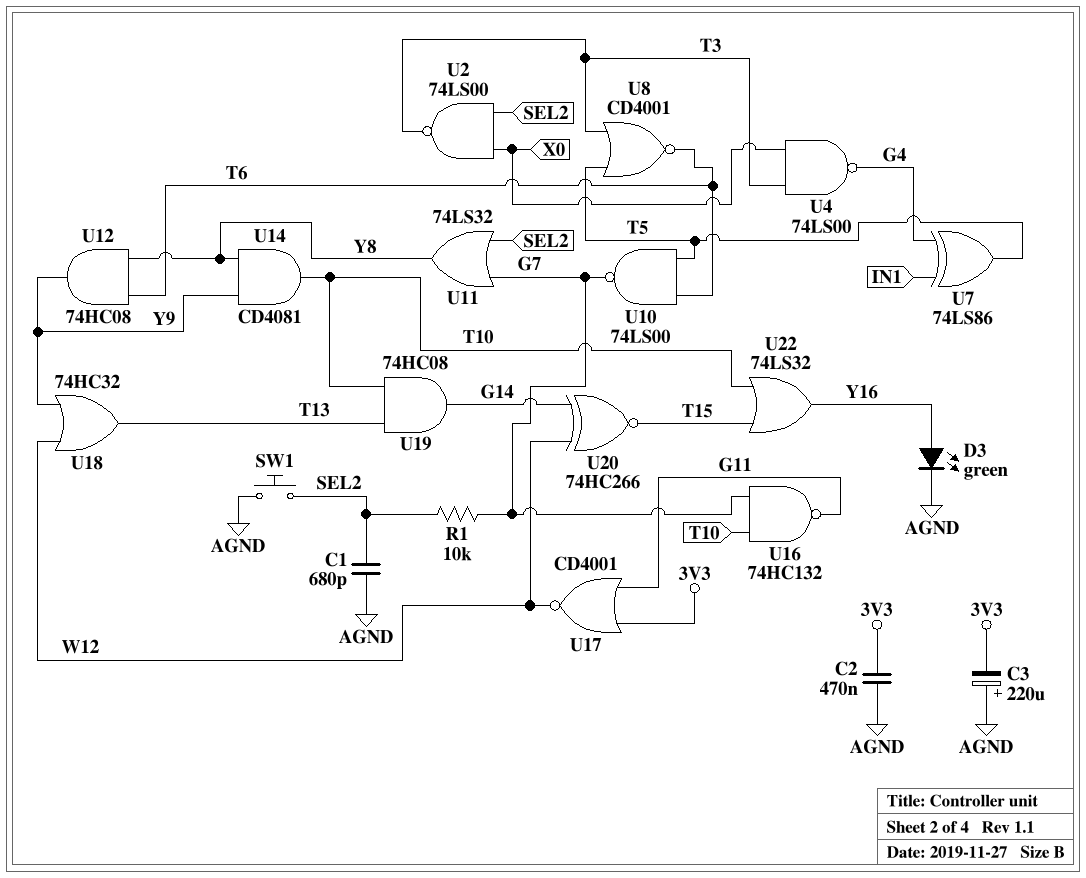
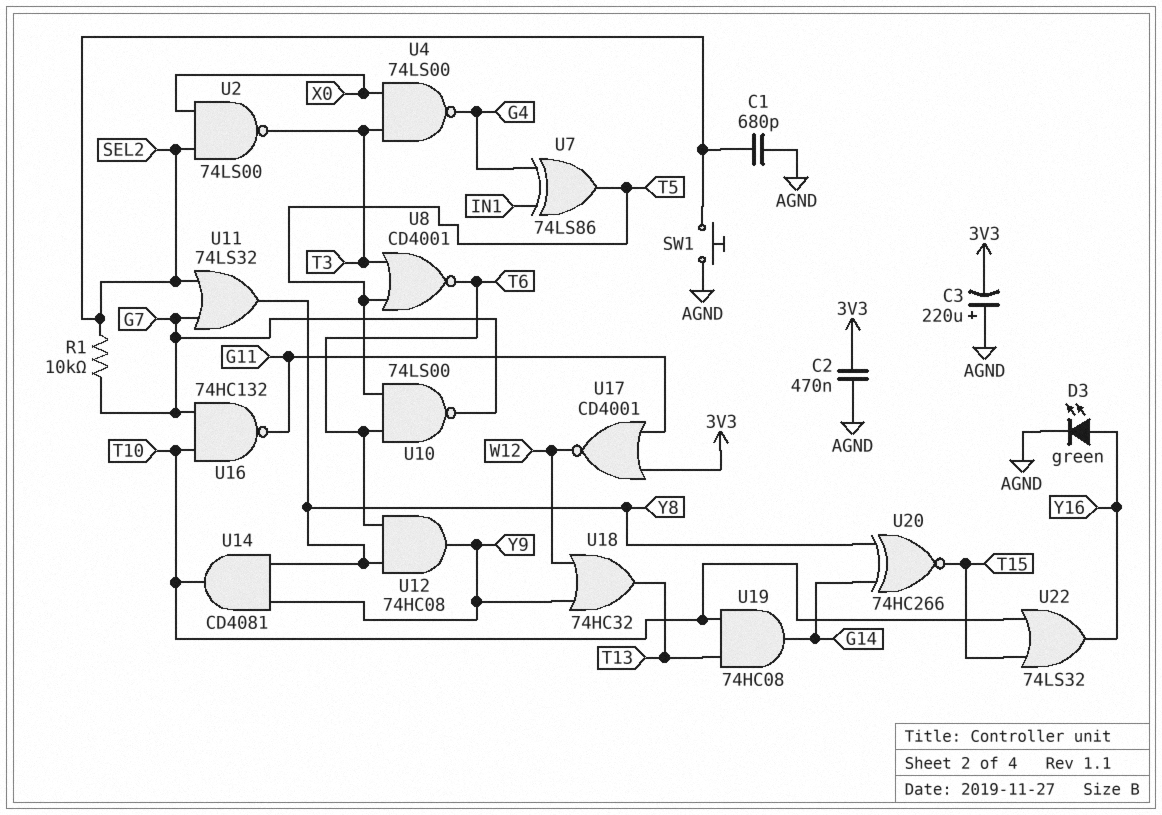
U20: XNOR 74HC266 (in G14, in W12, out T15) -> XNOR 74HC266 (in G14, in Y8, out T15)

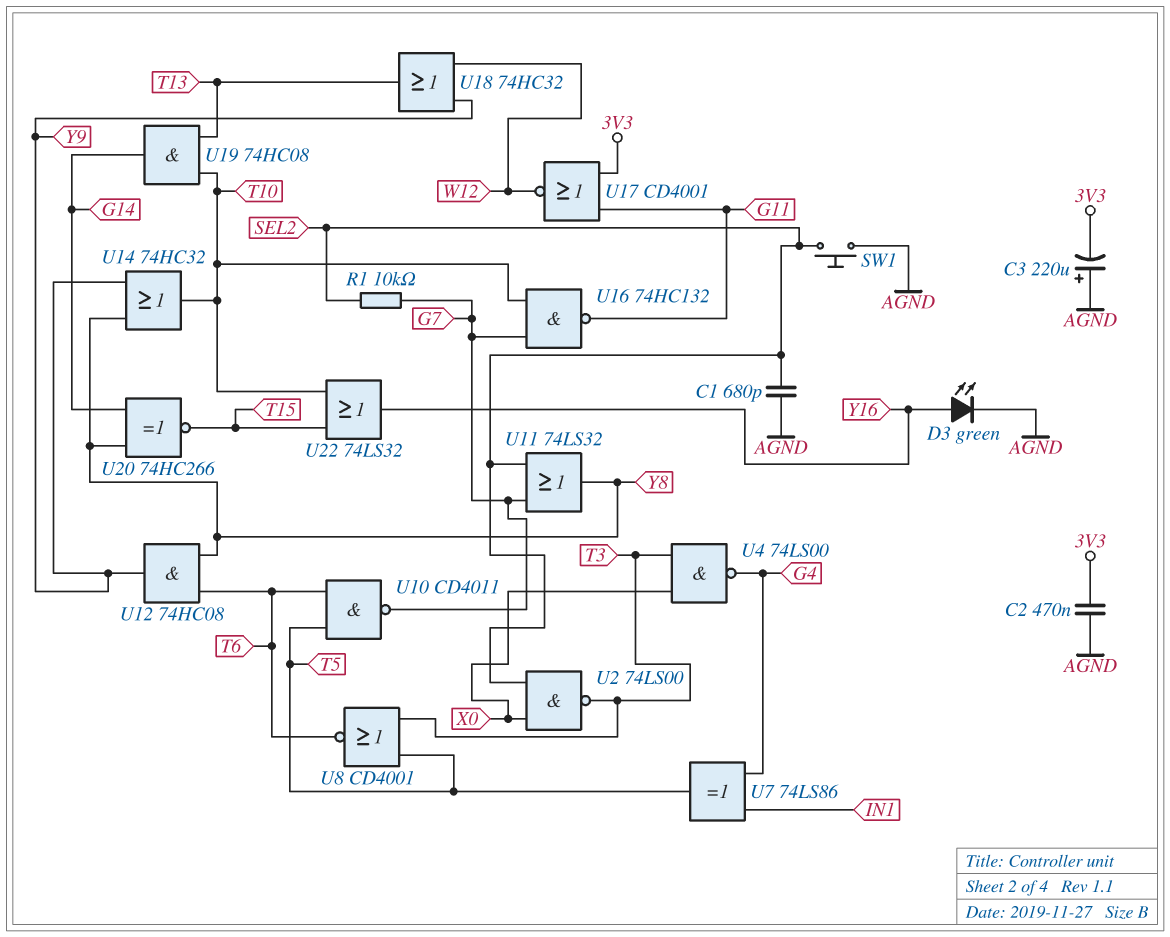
U10: NAND 74LS00 (in T5, in T6, out G7) -> NAND CD4011 (in T5, in T6, out G7)
U14: AND CD4081 (in Y8, in Y9, out T10) -> OR 74HC32 (in Y8, in Y9, out T10)

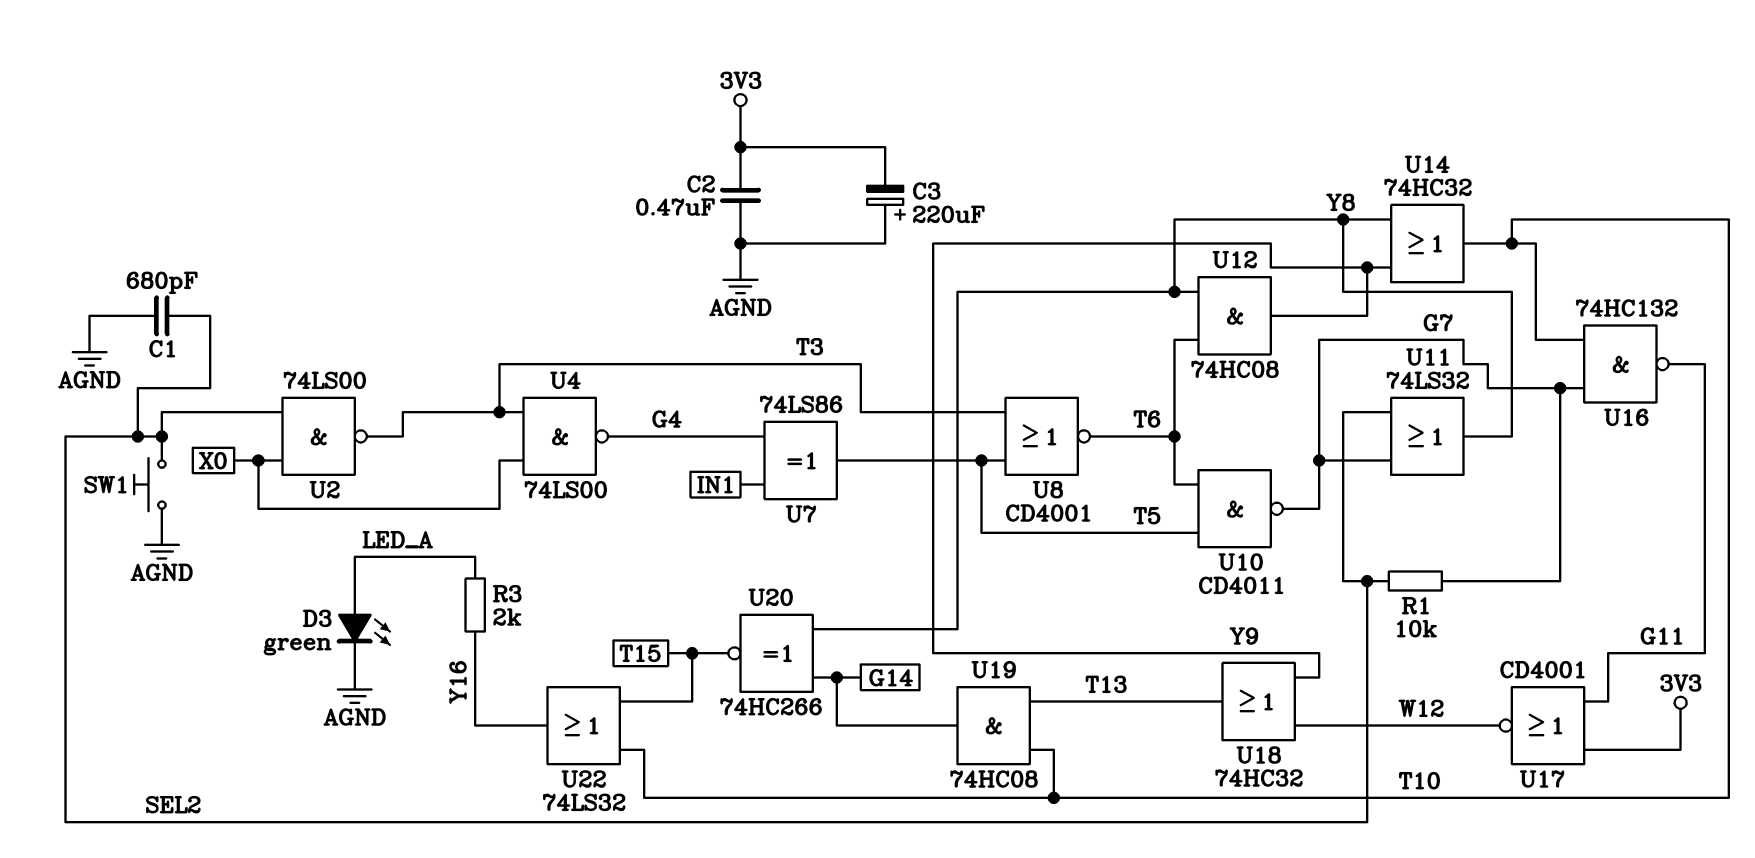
D3: LED green (A Y16, K AGND) -> LED green (A LED_A, K AGND)
R3: none -> 2k (LED_A, Y16)

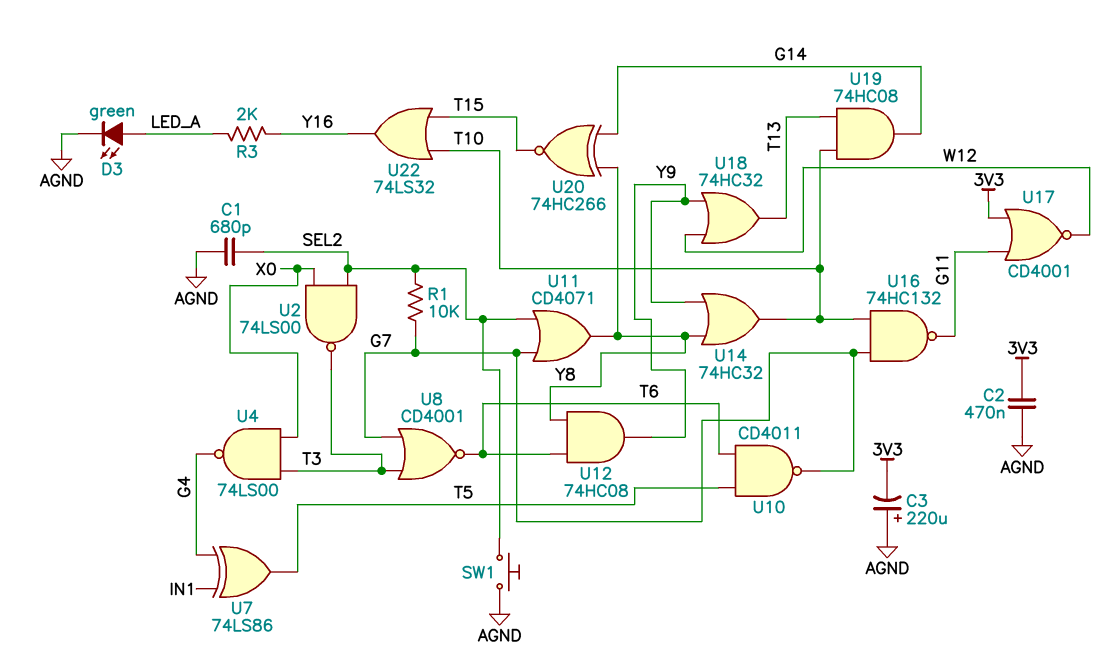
U8: NOR CD4001 (in T3, in T5, out T6) -> NOR CD4001 (in G7, in T3, out T6)
U11: OR 74LS32 (in G7, in SEL2, out Y8) -> OR CD4071 (in G7, in SEL2, out Y8)

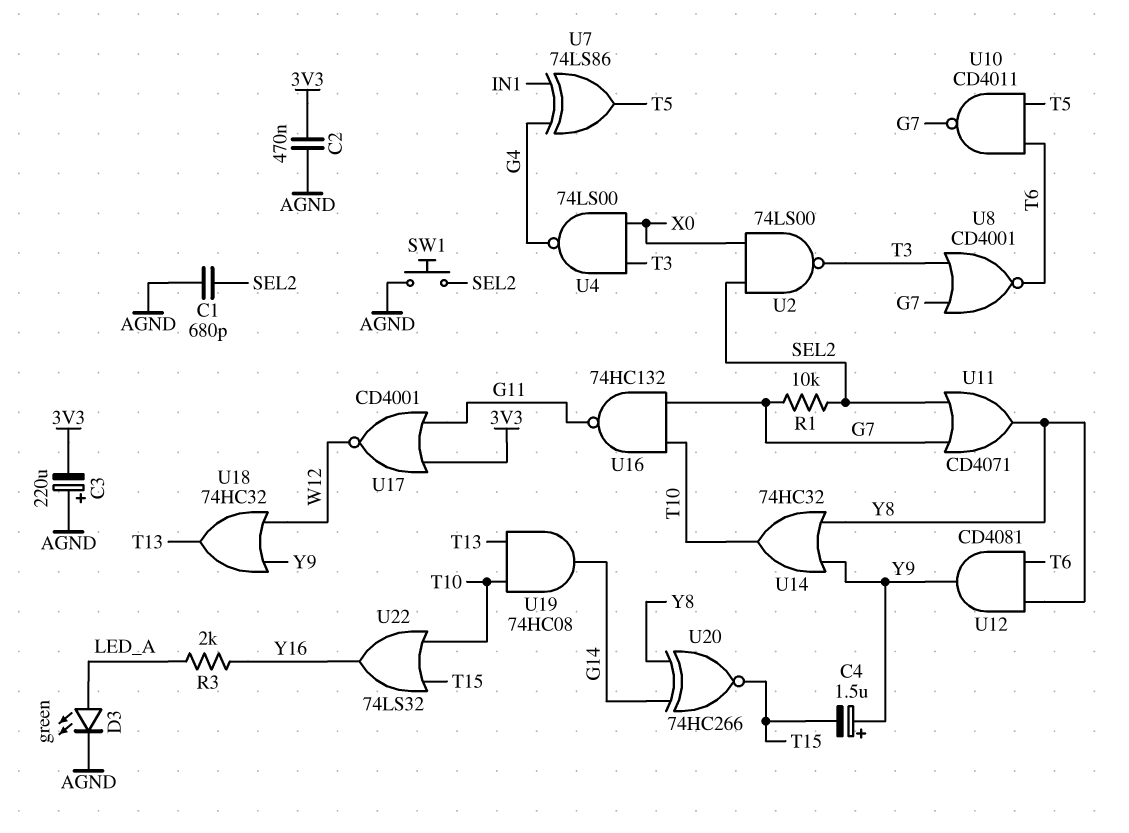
C4: none -> 1.5uF (plus Y9, minus T15)
U12: AND 74HC08 (in T6, in Y8, out Y9) -> AND CD4081 (in T6, in Y8, out Y9)

